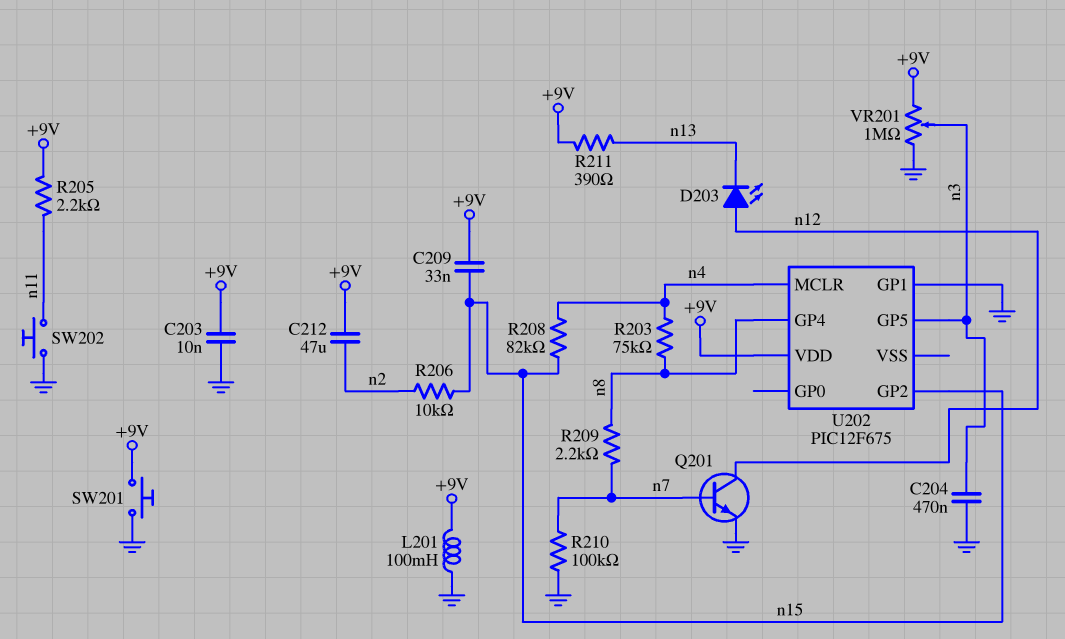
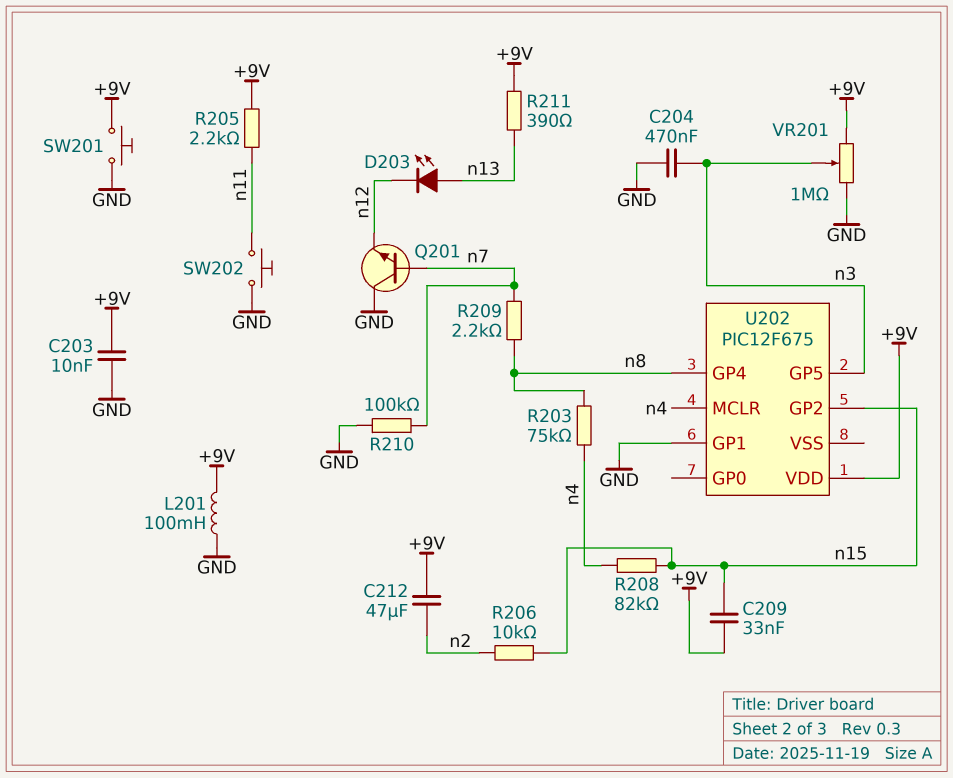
D203: LED (A n12, K n13) -> LED (A n13, K n12)
Q201: NPN (B n7, C n12, E GND) -> NPN (B n7, C GND, E n12)

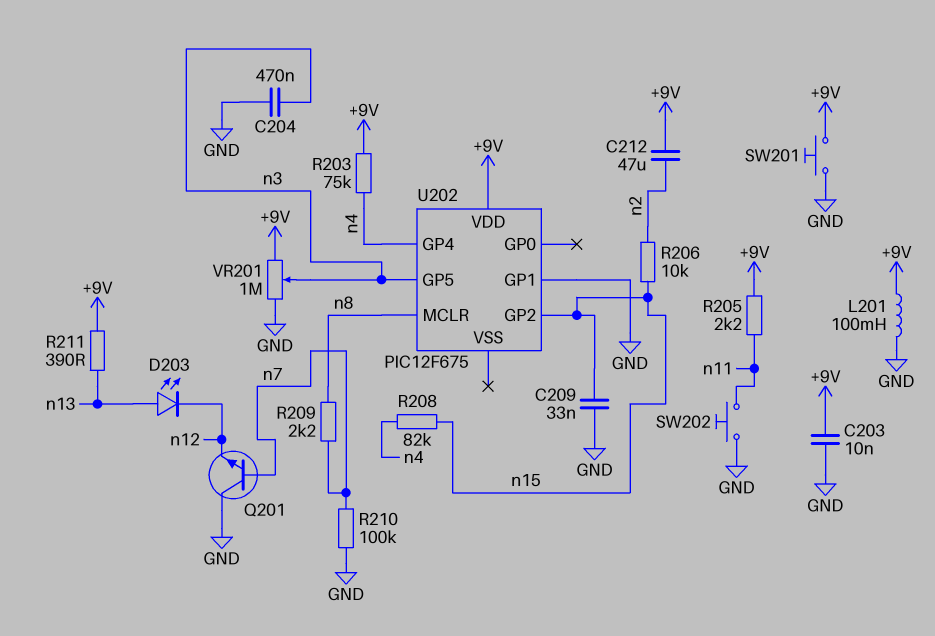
C209: 33nF (+9V, n15) -> 33nF (GND, n15)
R203: 75k (n4, n8) -> 75k (+9V, n4)
U202 pin GP4: n8 -> n4
U202 pin MCLR: n4 -> n8

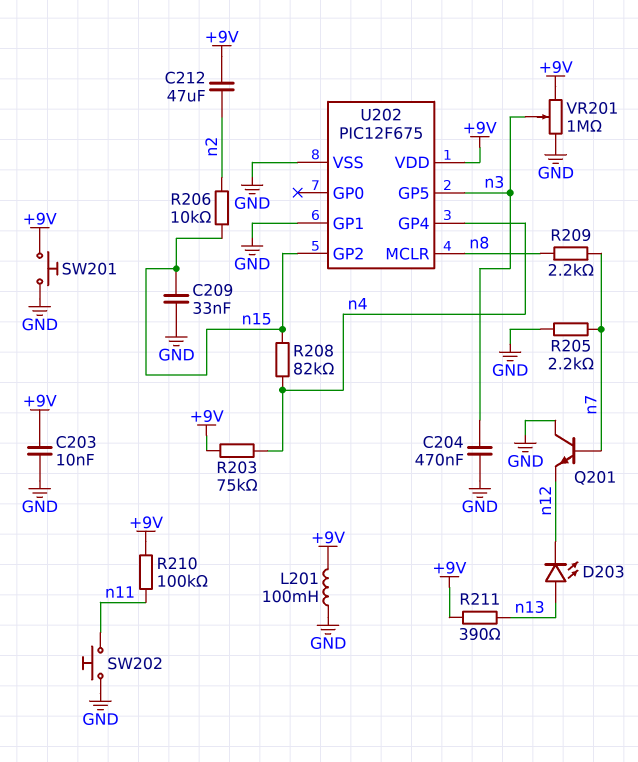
R205: 2.2k (+9V, n11) -> 2.2k (GND, n7)
R210: 100k (GND, n7) -> 100k (+9V, n11)
U202 pin VSS: none -> GND

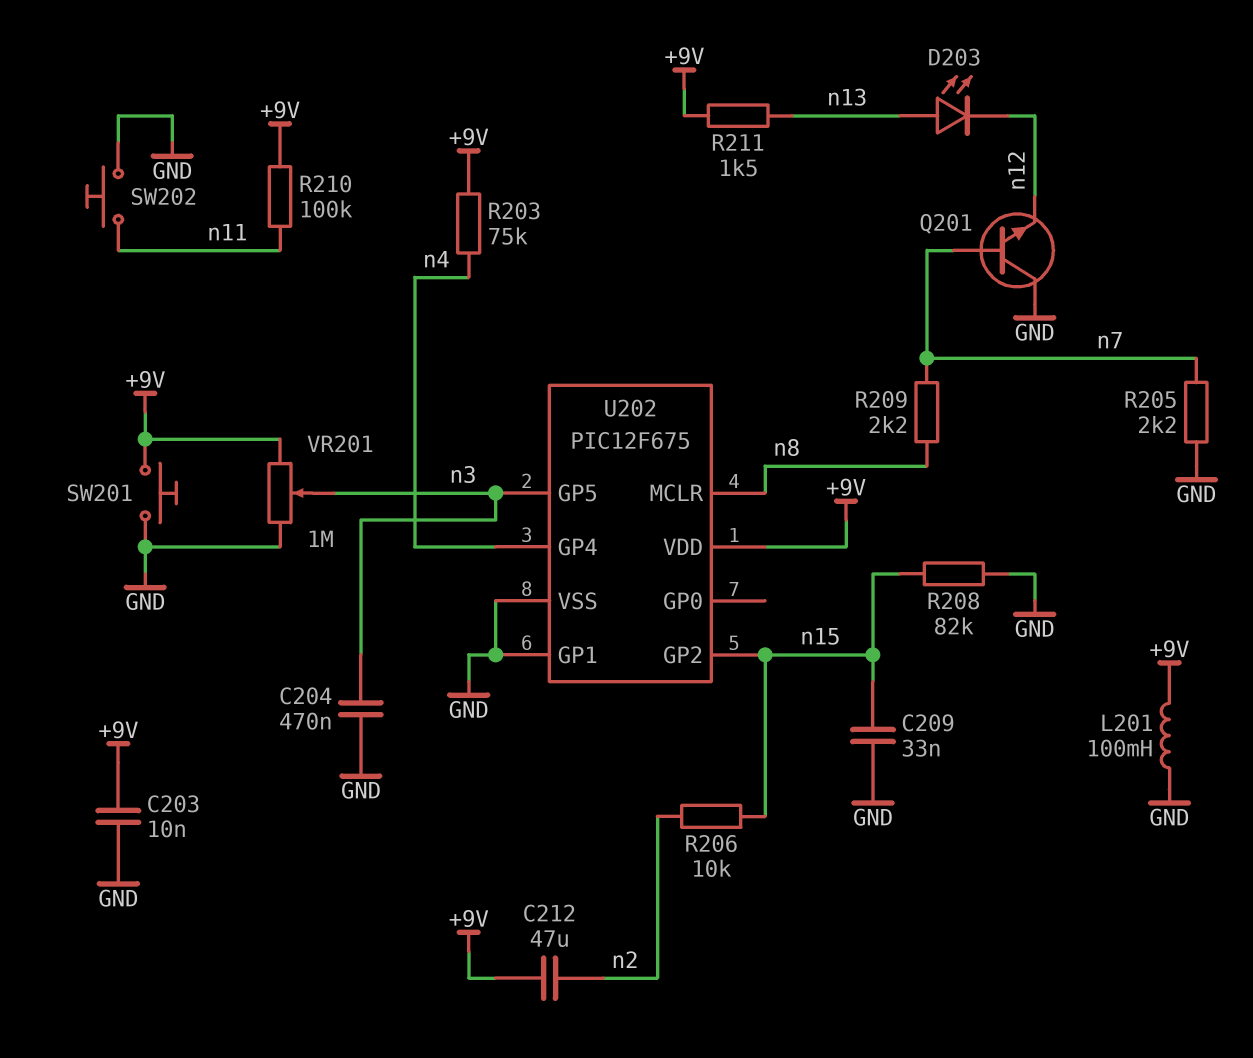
R208: 82k (n4, n15) -> 82k (GND, n15)
R211: 390 (+9V, n13) -> 1.5k (+9V, n13)

